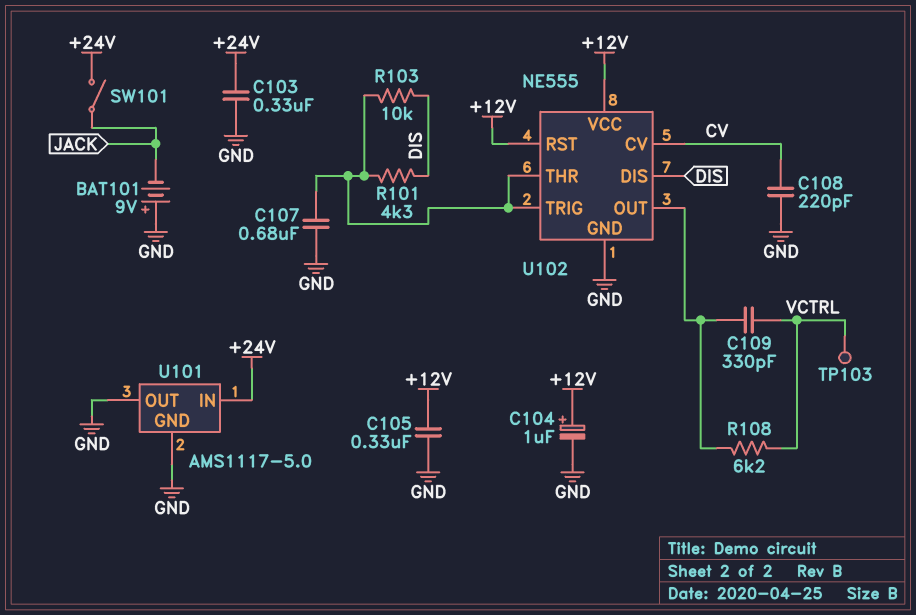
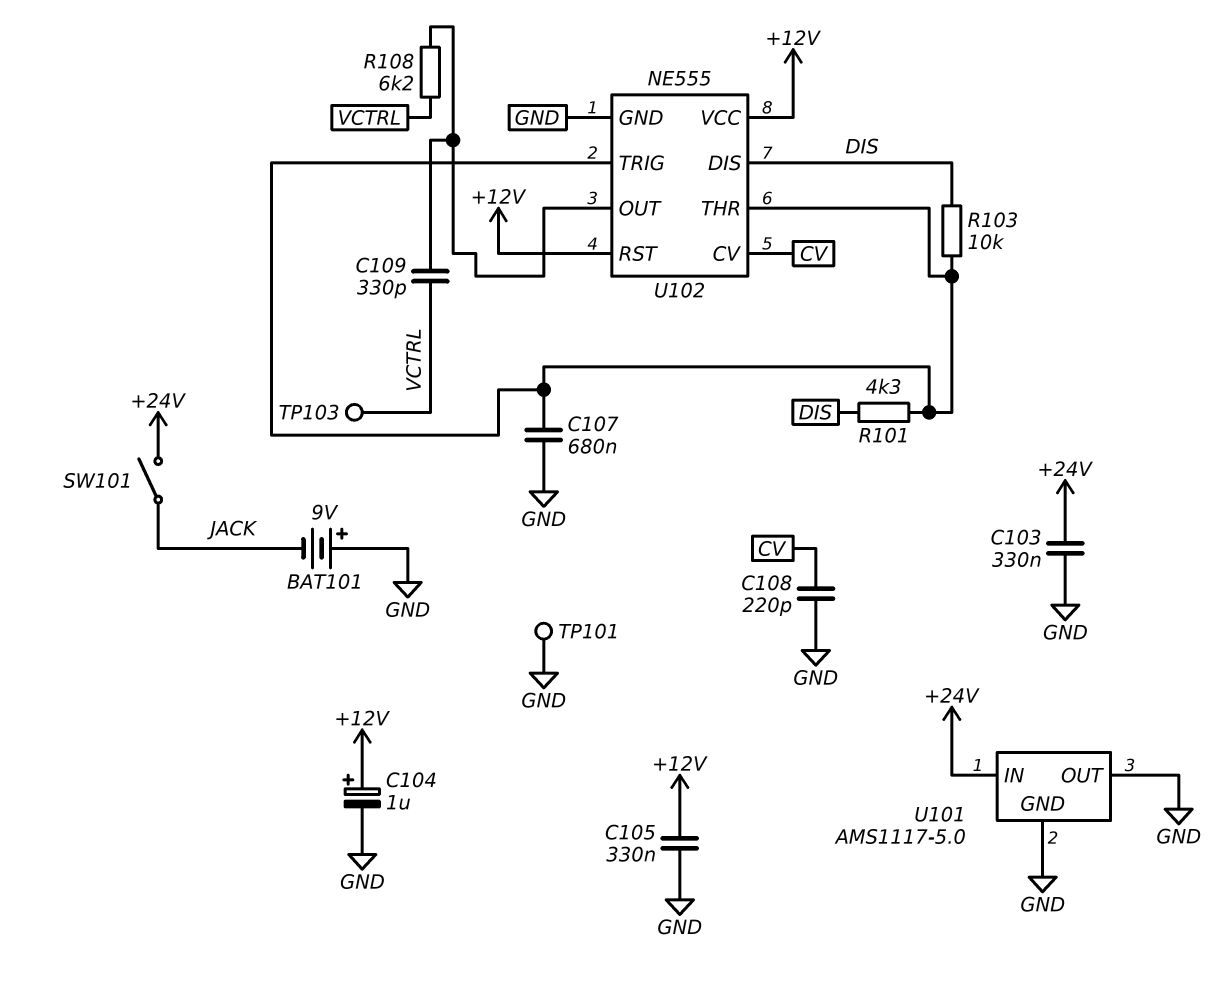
TP101: none -> test point (GND)

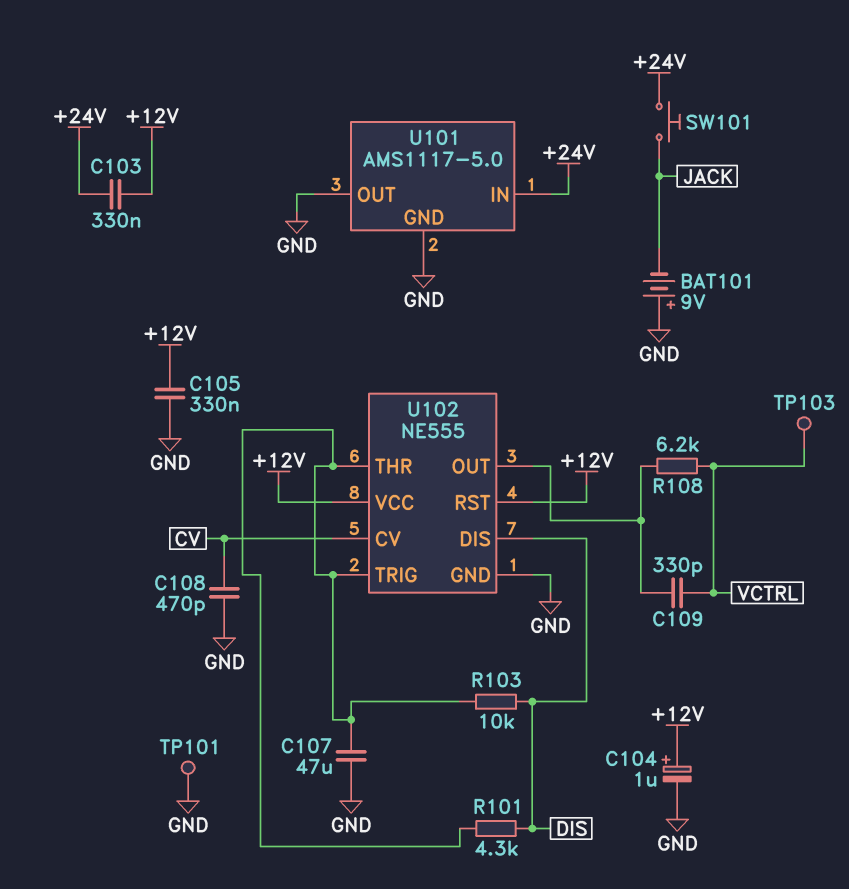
C103: 330nF (+24V, GND) -> 330nF (+12V, +24V)
C107: 680nF (GND, U102/THR) -> 47uF (GND, U102/THR)
C108: 220pF (CV, GND) -> 470pF (CV, GND)
SW101: switch (+24V, JACK) -> button (+24V, JACK)

